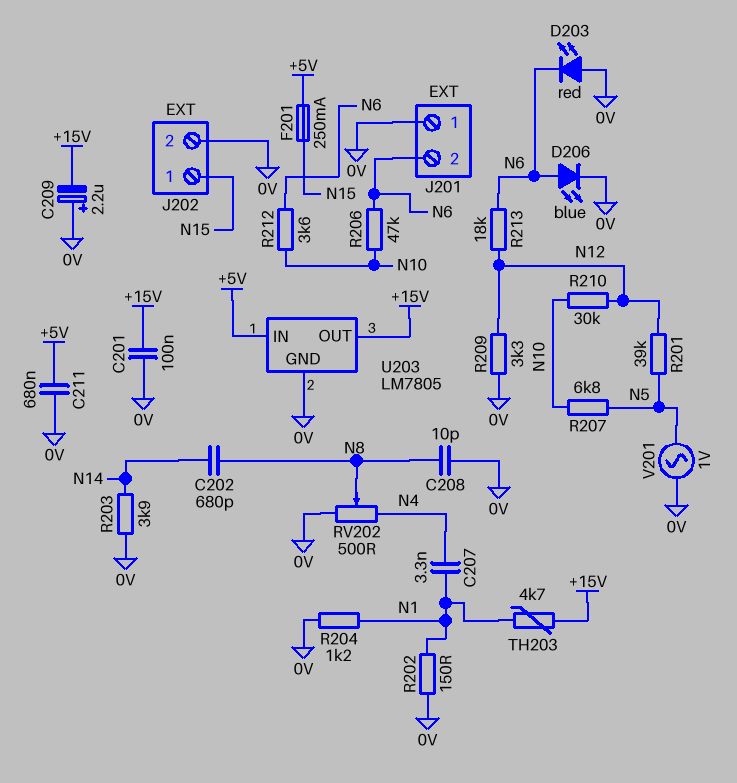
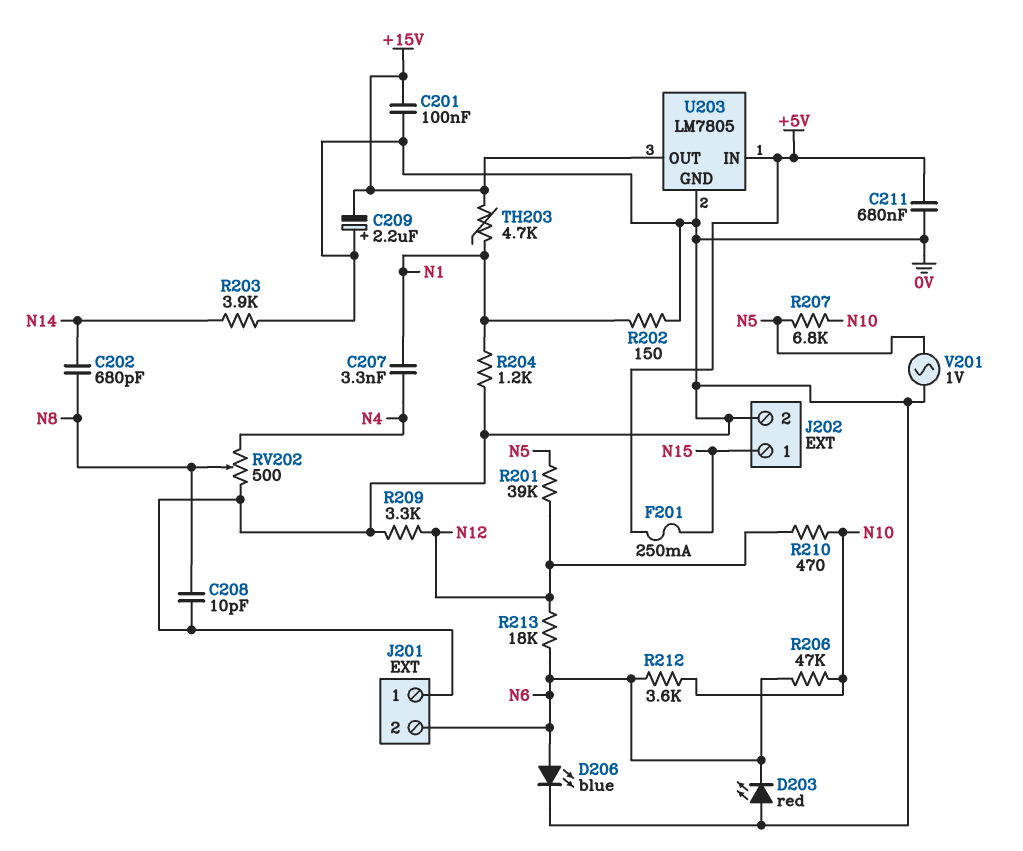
R210: 30k (N10, N12) -> 470 (N10, N12)

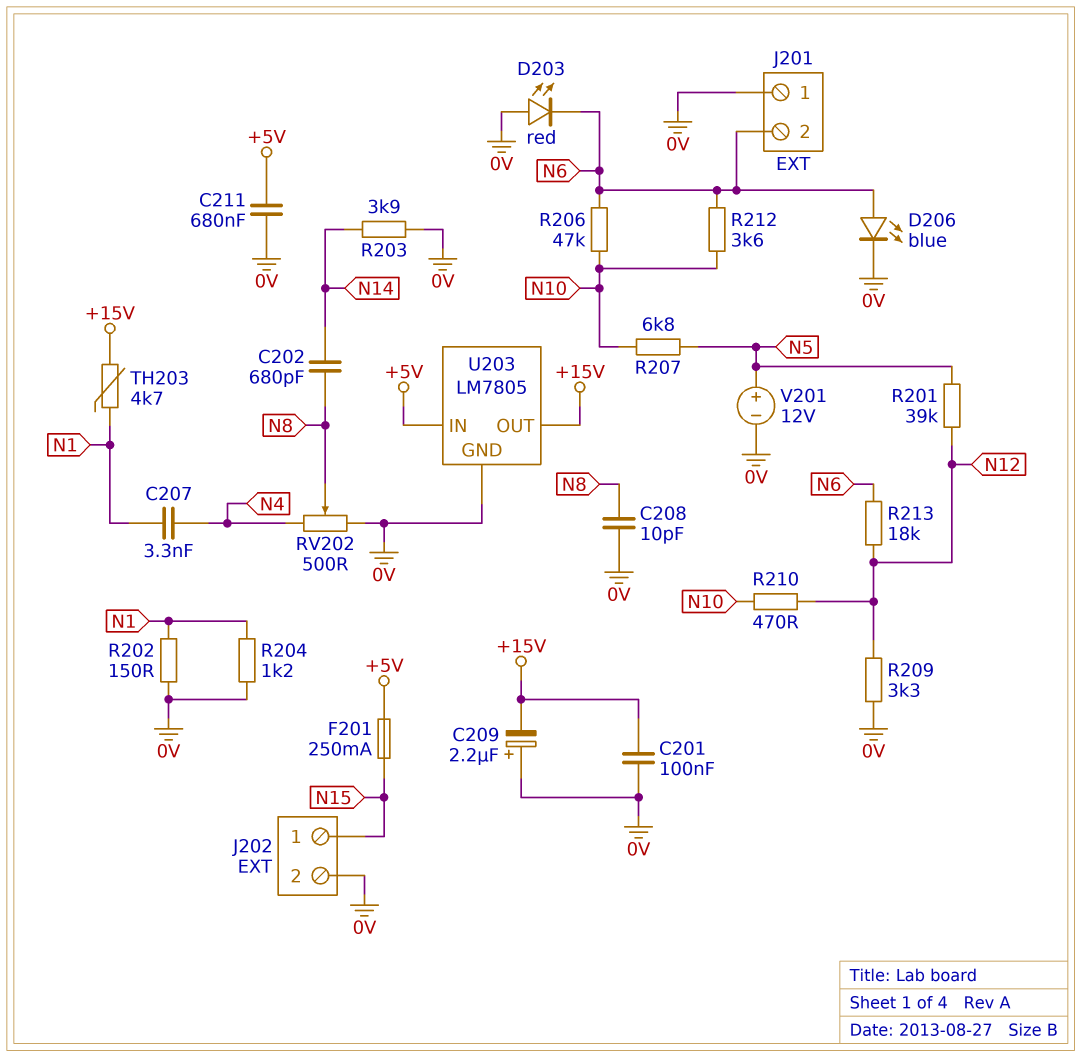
V201: AC 1V (0V, N5) -> 12V (plus N5, minus 0V)

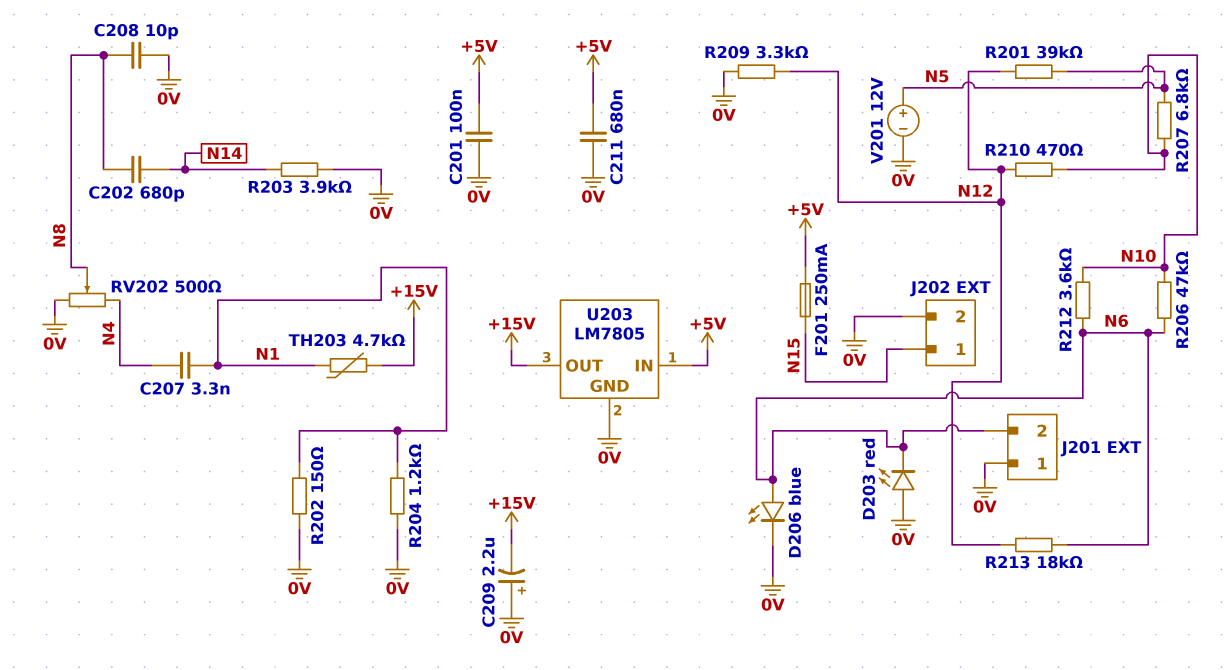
C201: 100nF (+15V, 0V) -> 100nF (+5V, 0V)

